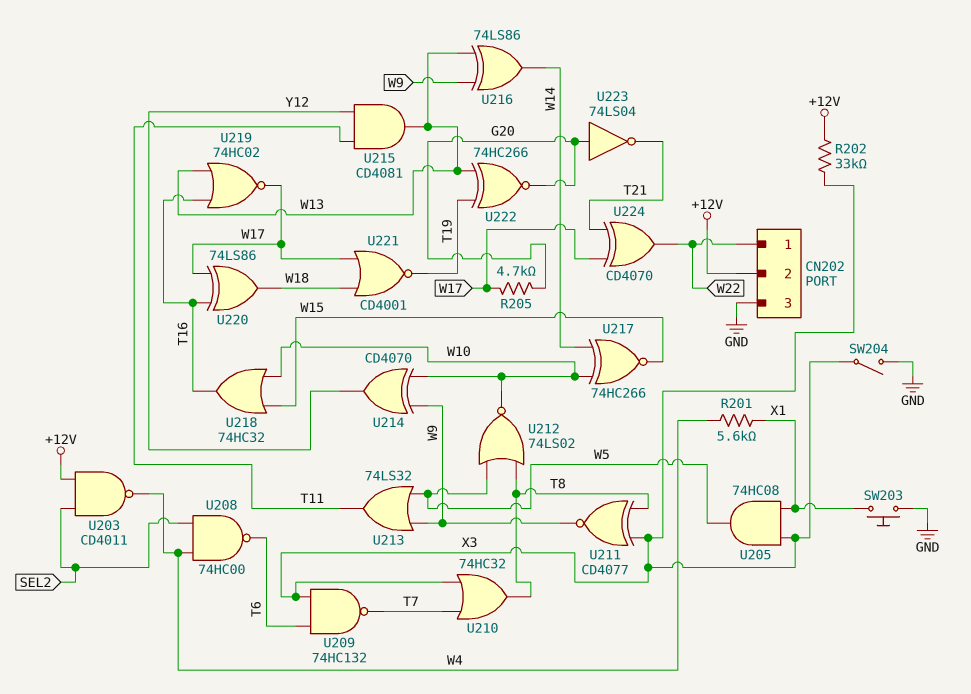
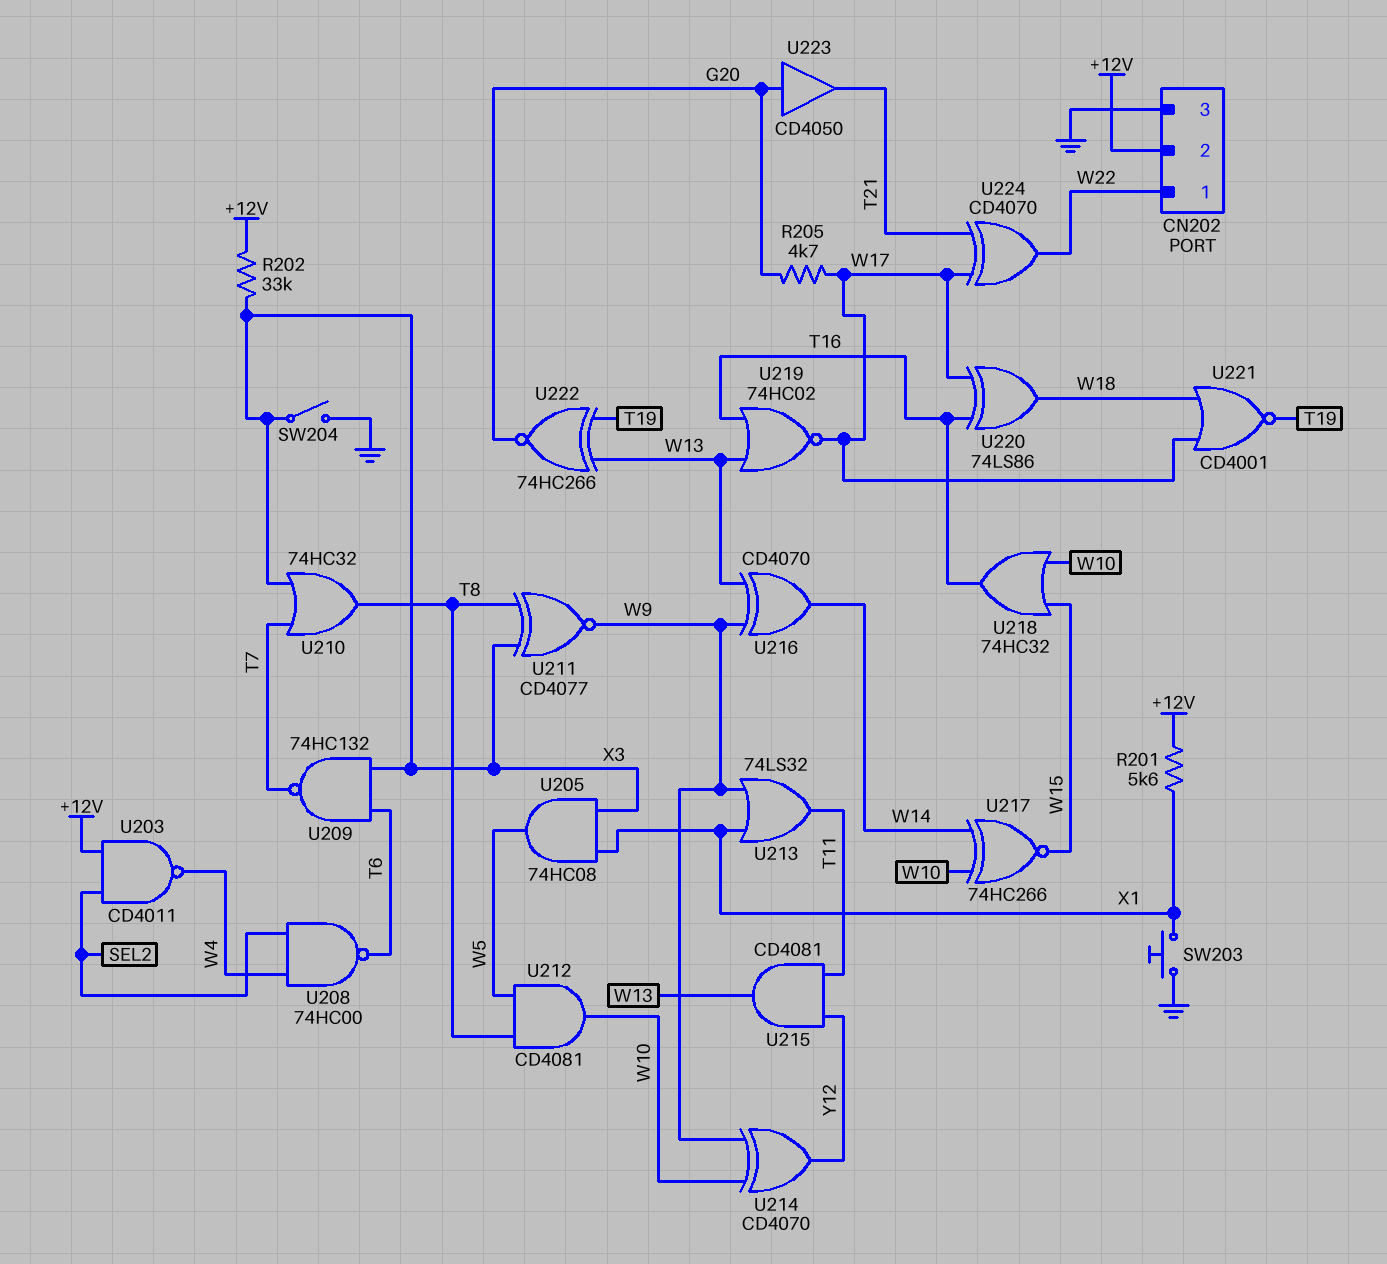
R201: 5.6k (W4, X1) -> 5.6k (+12V, X1)
U212: NOR 74LS02 (in T8, in W5, out W10) -> AND CD4081 (in T8, in W5, out W10)
U213: OR 74LS32 (in W5, in W9, out T11) -> OR 74LS32 (in W9, in X1, out T11)
U216: XOR 74LS86 (in W9, in W13, out W14) -> XOR CD4070 (in W9, in W13, out W14)
U223: NOT 74LS04 (in G20, out T21) -> buffer CD4050 (in G20, out T21)

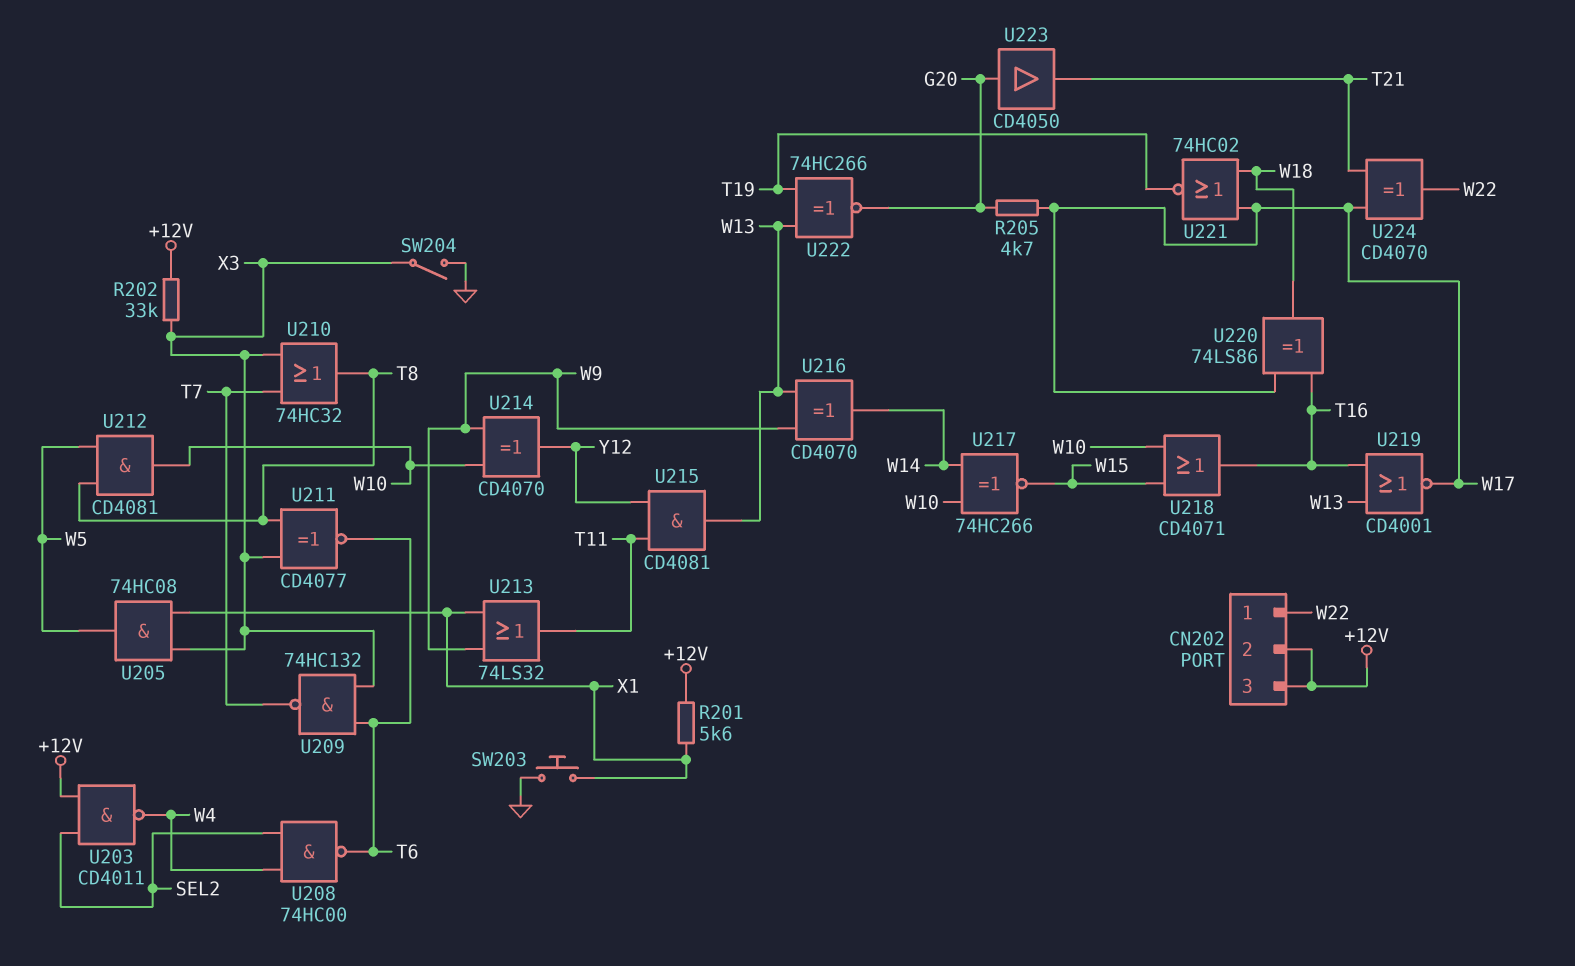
CN202 pin 3: GND -> +12V
U211: XNOR CD4077 (in T8, in X3, out W9) -> XNOR CD4077 (in T8, in X3, out T6)
U218: OR 74HC32 (in W10, in W15, out T16) -> OR CD4071 (in W10, in W15, out T16)
U219: NOR 74HC02 (in T16, in W13, out W17) -> NOR CD4001 (in T16, in W13, out W17)
U221: NOR CD4001 (in W17, in W18, out T19) -> NOR 74HC02 (in W17, in W18, out T19)

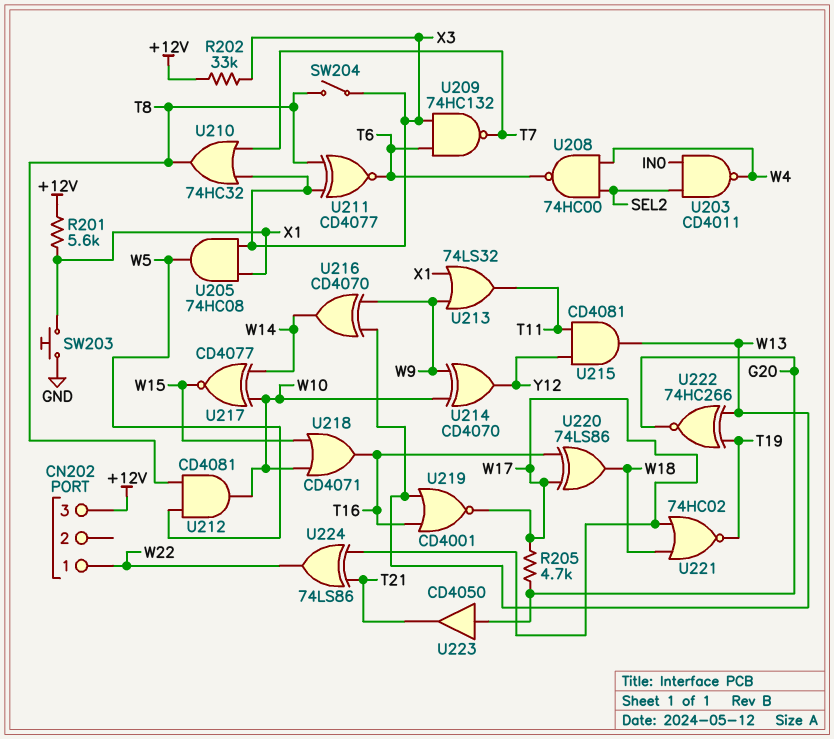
CN202 pin 2: +12V -> none
SW204: switch (GND, X3) -> switch (T8, X3)
U203: NAND CD4011 (in +12V, in SEL2, out W4) -> NAND CD4011 (in IN0, in SEL2, out W4)
U217: XNOR 74HC266 (in W10, in W14, out W15) -> XNOR CD4077 (in W10, in W14, out W15)
U224: XOR CD4070 (in T21, in W17, out W22) -> XOR 74LS86 (in T21, in W17, out W22)

